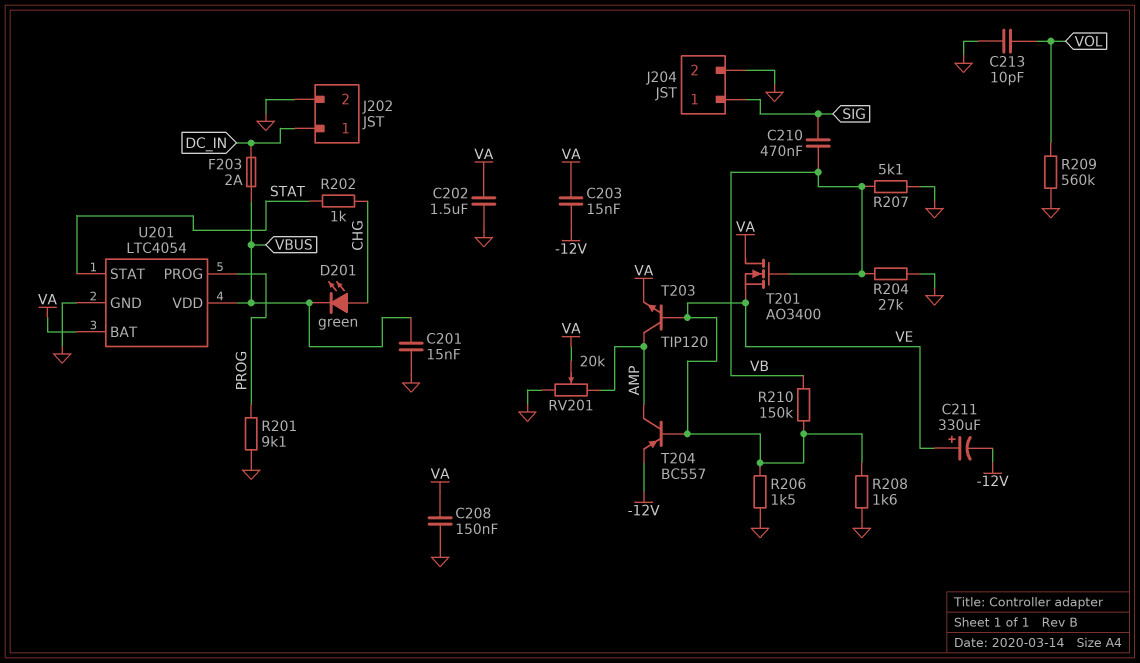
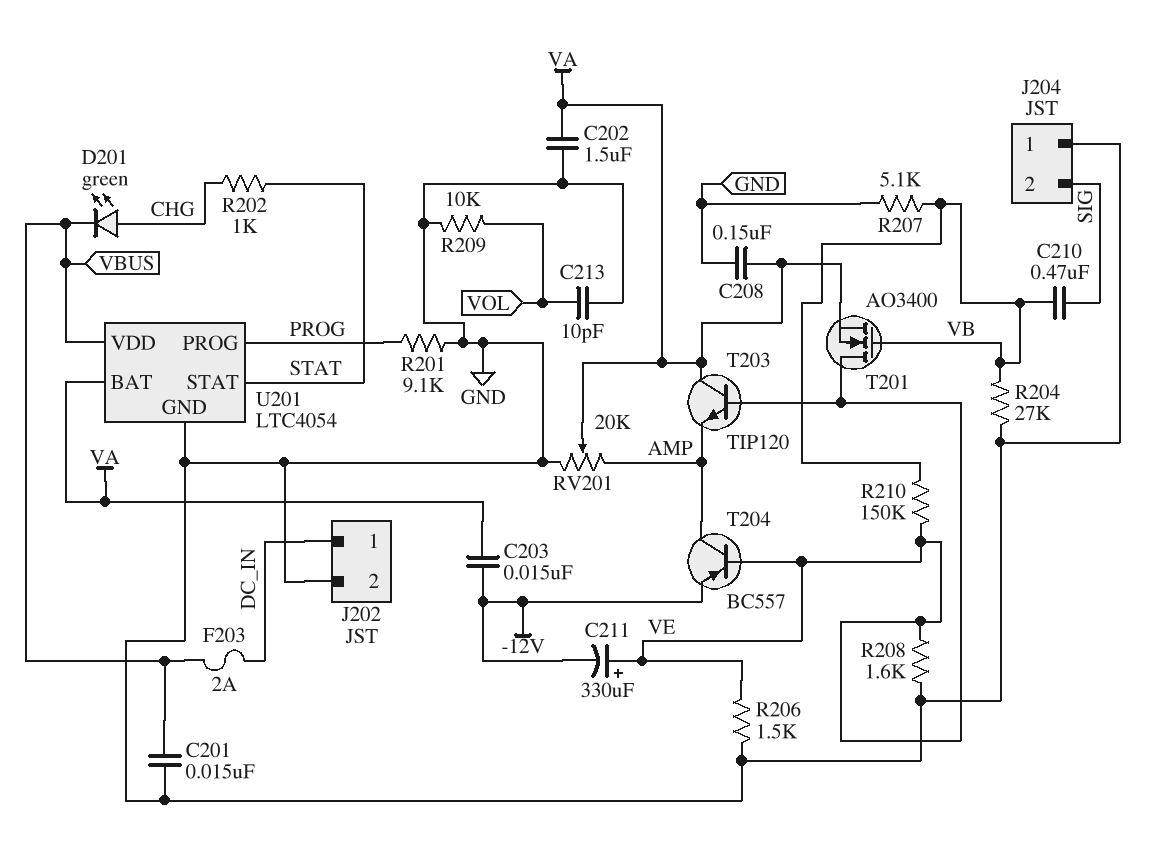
J204 pin 1: SIG -> GND
J204 pin 2: GND -> SIG
R209: 560k (GND, VOL) -> 10k (GND, VOL)
T201: NMOS AO3400 (G VB, D VA, S VE) -> NMOS AO3400 (G VB, D VE, S VA)
T203: NPN TIP120 (B VE, C AMP, E VA) -> NPN TIP120 (B VE, C VA, E AMP)

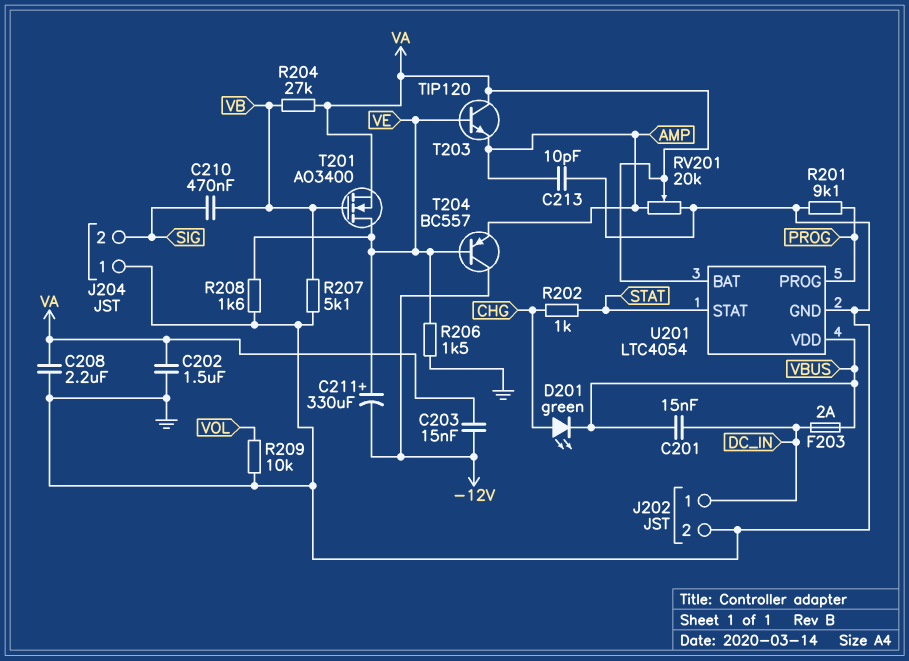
C201: 15nF (GND, VBUS) -> 15nF (DC_IN, VBUS)
C208: 150nF (GND, VA) -> 2.2uF (GND, VA)
C213: 10pF (GND, VOL) -> 10pF (AMP, GND)
R204: 27k (GND, VB) -> 27k (VA, VB)
R210: 150k (VB, VE) -> none
T204: PNP BC557 (B VE, C AMP, E -12V) -> PNP BC557 (B VE, C -12V, E AMP)

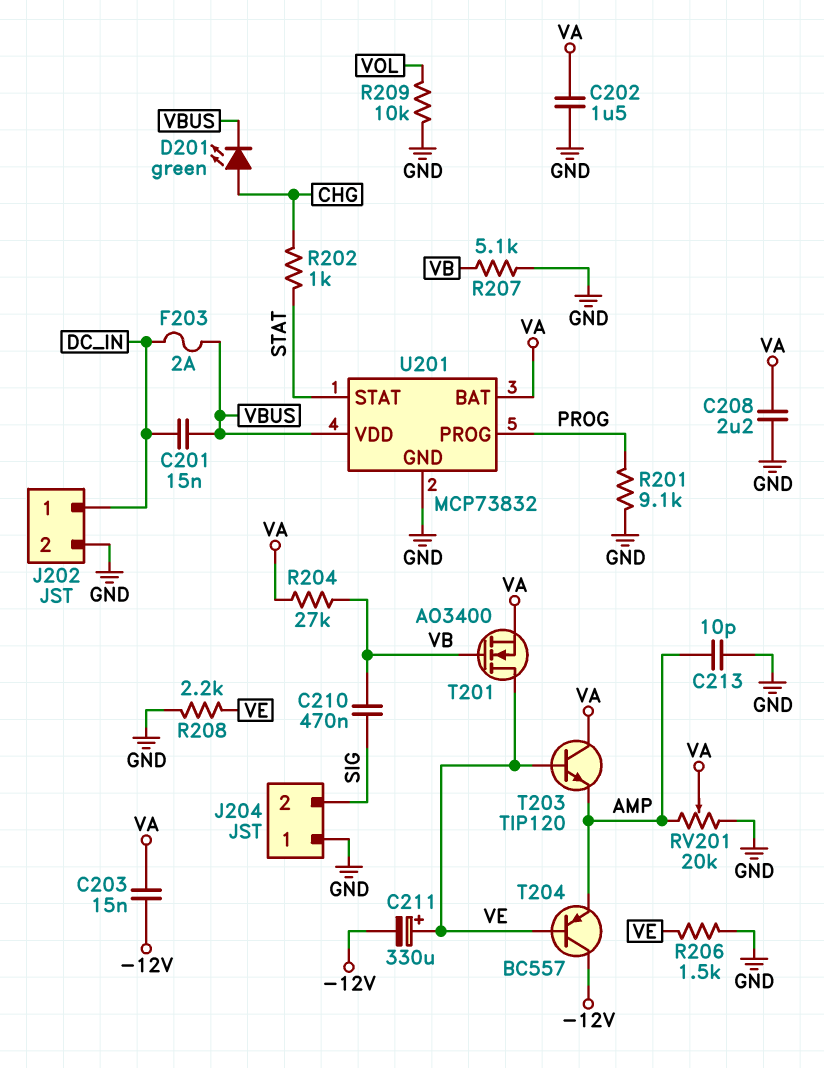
R208: 1.6k (GND, VE) -> 2.2k (GND, VE)
U201: LTC4054 -> MCP73832

